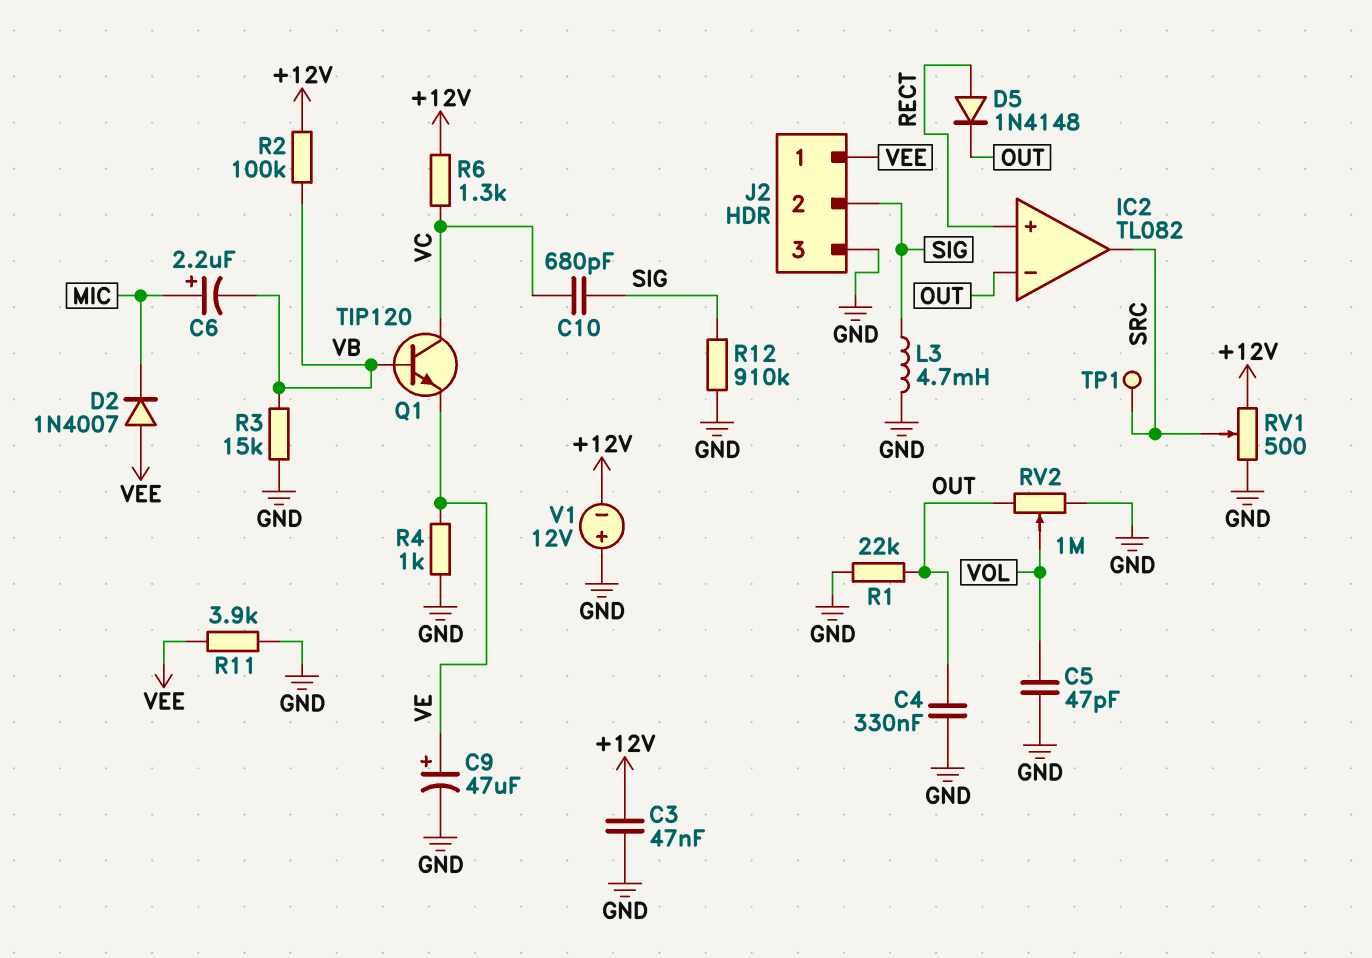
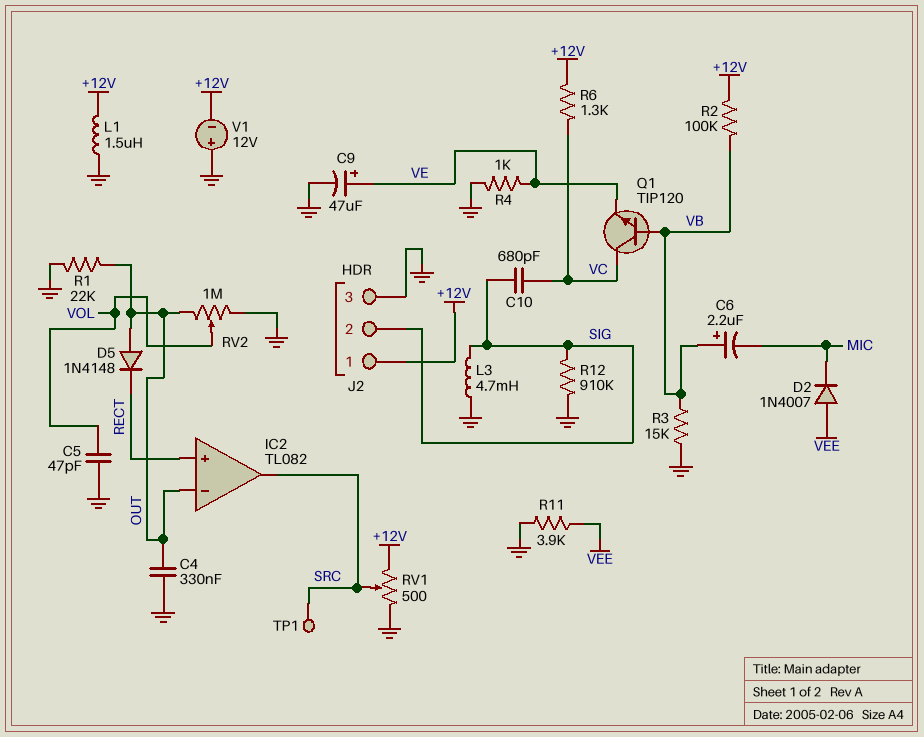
C3: 47nF (+12V, GND) -> none
C6: 2.2uF (plus MIC, minus VB) -> 2.2uF (plus VB, minus MIC)
D5: diode 1N4148 (A RECT, K OUT) -> diode 1N4148 (A OUT, K RECT)
J2 pin 1: VEE -> +12V
L1: none -> 1.5uH (+12V, GND)

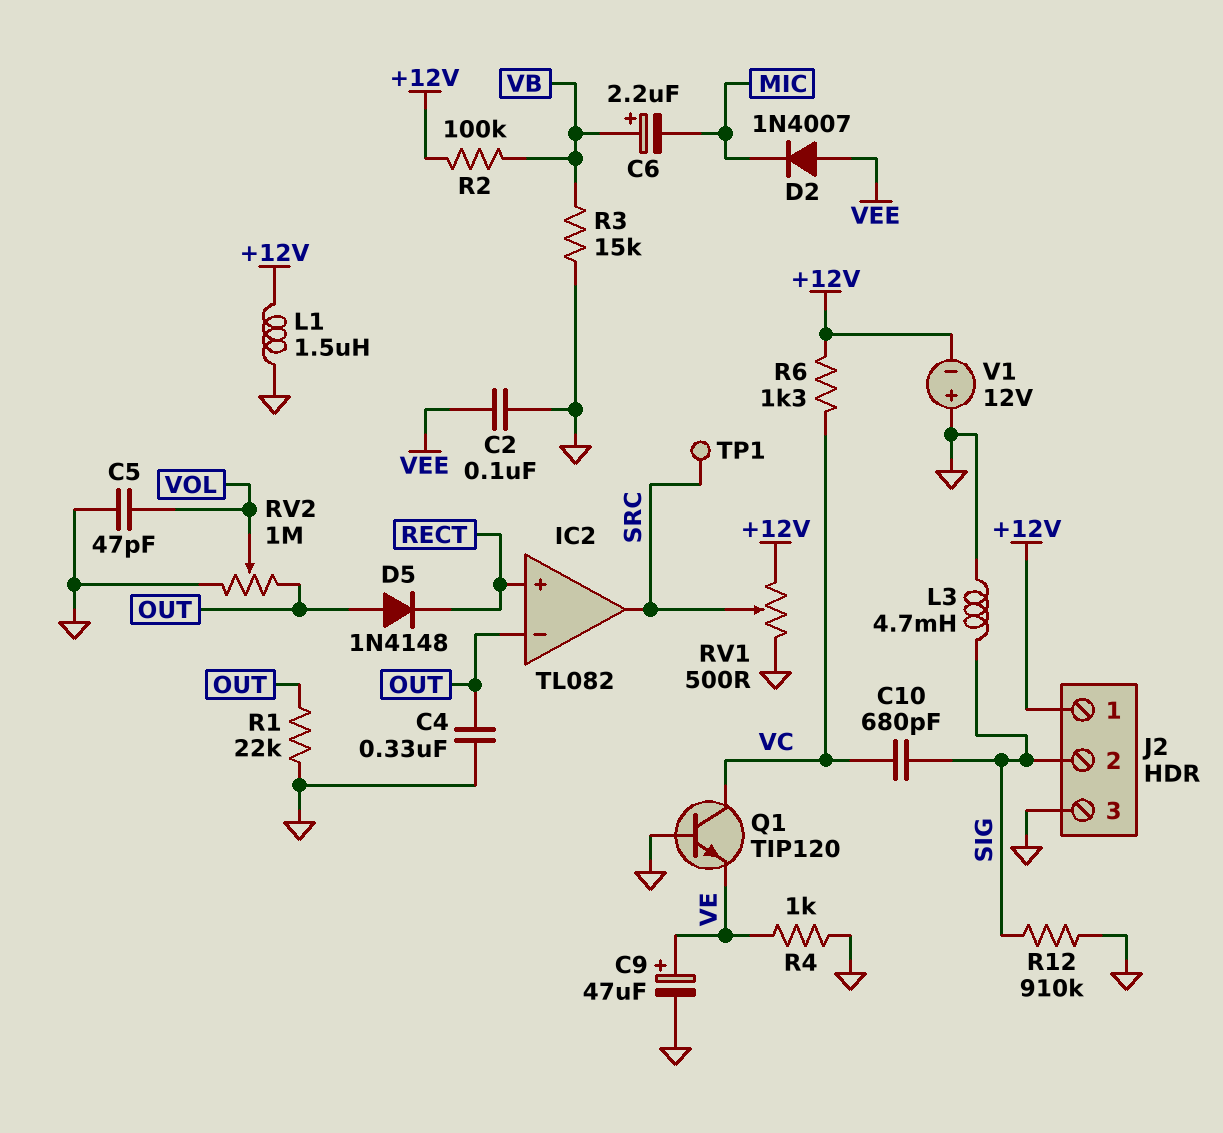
C2: none -> 100nF (GND, VEE)
Q1: NPN TIP120 (B VB, C VC, E VE) -> NPN TIP120 (B GND, C VC, E VE)
R11: 3.9k (GND, VEE) -> none

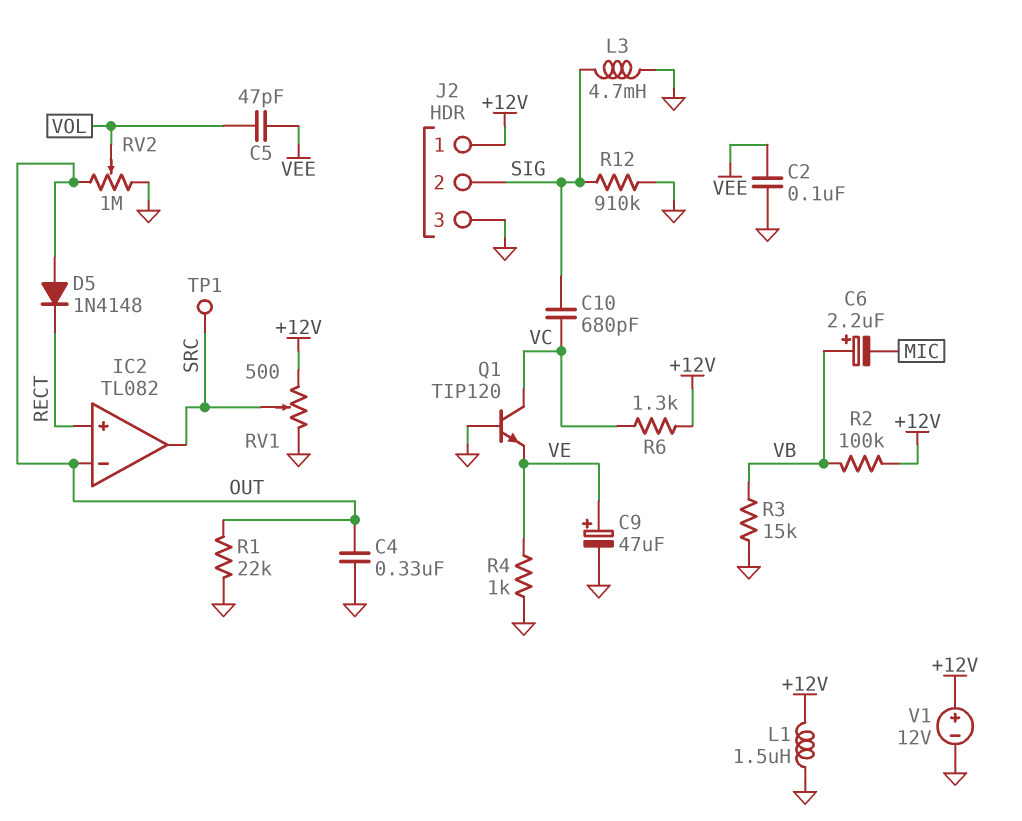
C5: 47pF (GND, VOL) -> 47pF (VEE, VOL)
D2: diode 1N4007 (A VEE, K MIC) -> none
V1: 12V (plus GND, minus +12V) -> 12V (plus +12V, minus GND)

